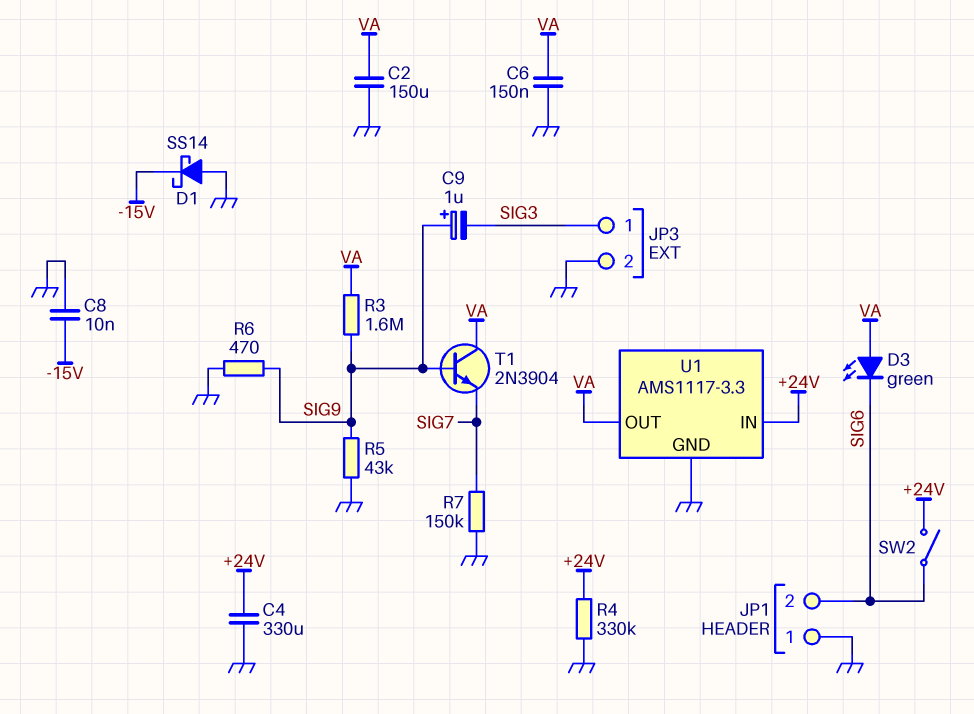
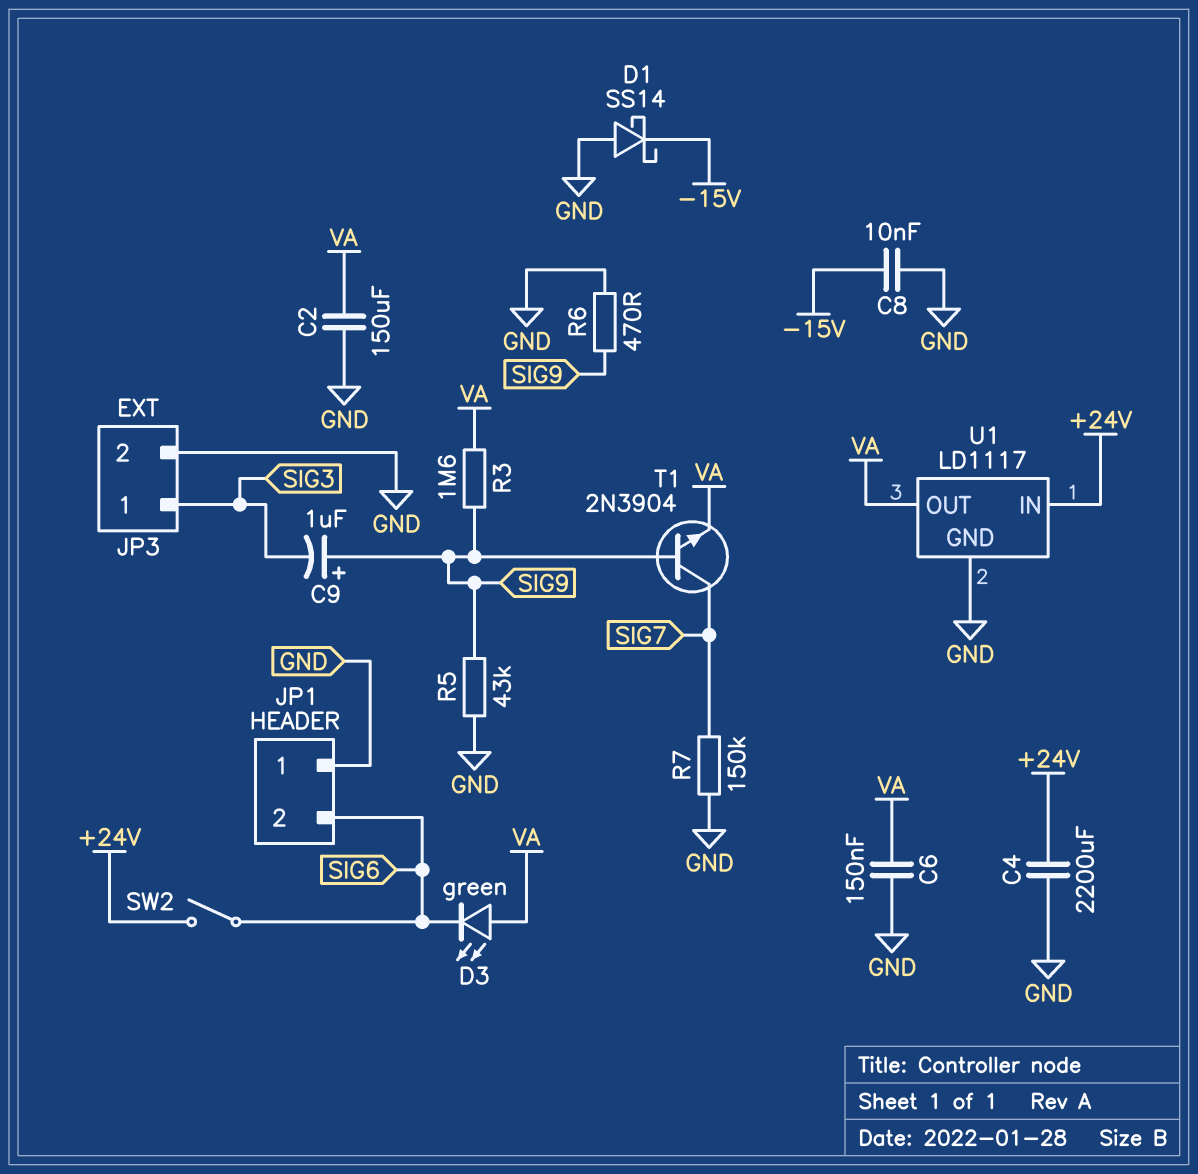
C4: 330uF (+24V, GND) -> 2200uF (+24V, GND)
R4: 330k (+24V, GND) -> none
T1: NPN 2N3904 (B SIG9, C VA, E SIG7) -> NPN 2N3904 (B SIG9, C SIG7, E VA)
U1: AMS1117-3.3 -> LD1117

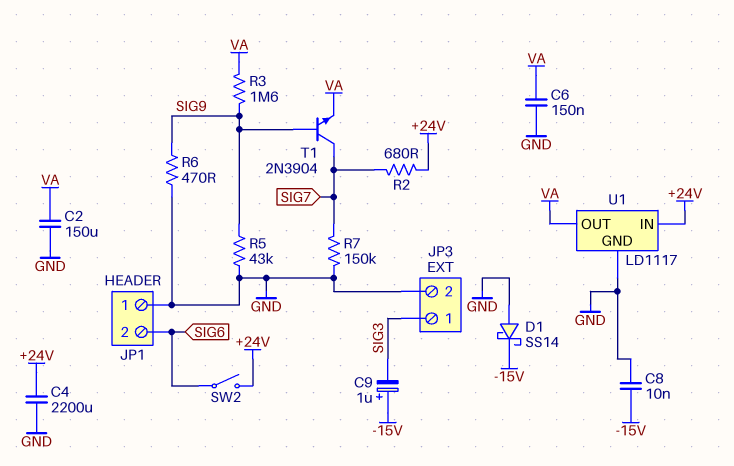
C9: 1uF (plus SIG9, minus SIG3) -> 1uF (plus -15V, minus SIG3)
D3: LED green (A VA, K SIG6) -> none
R2: none -> 680 (+24V, SIG7)

